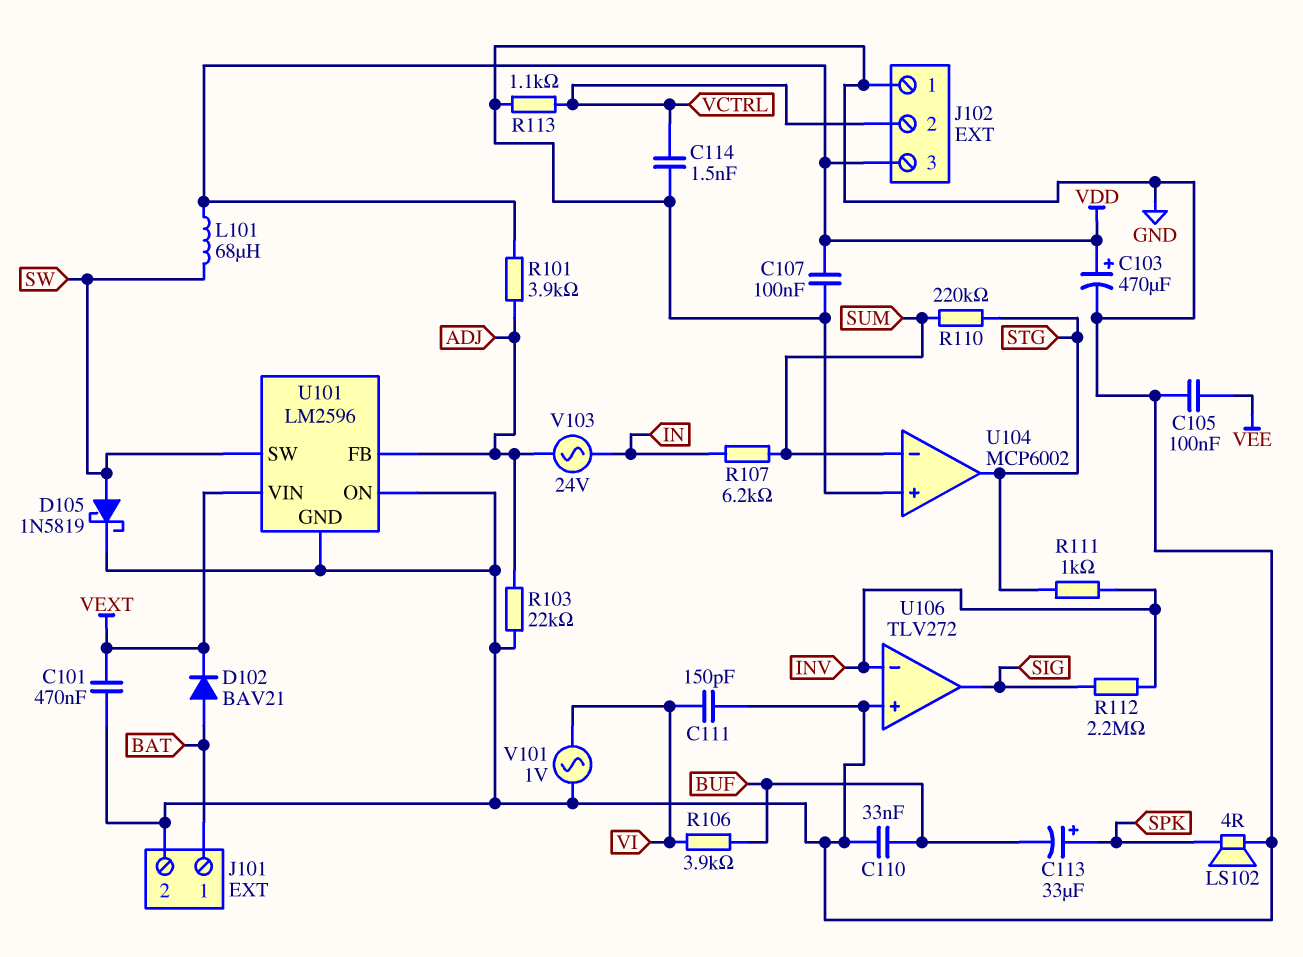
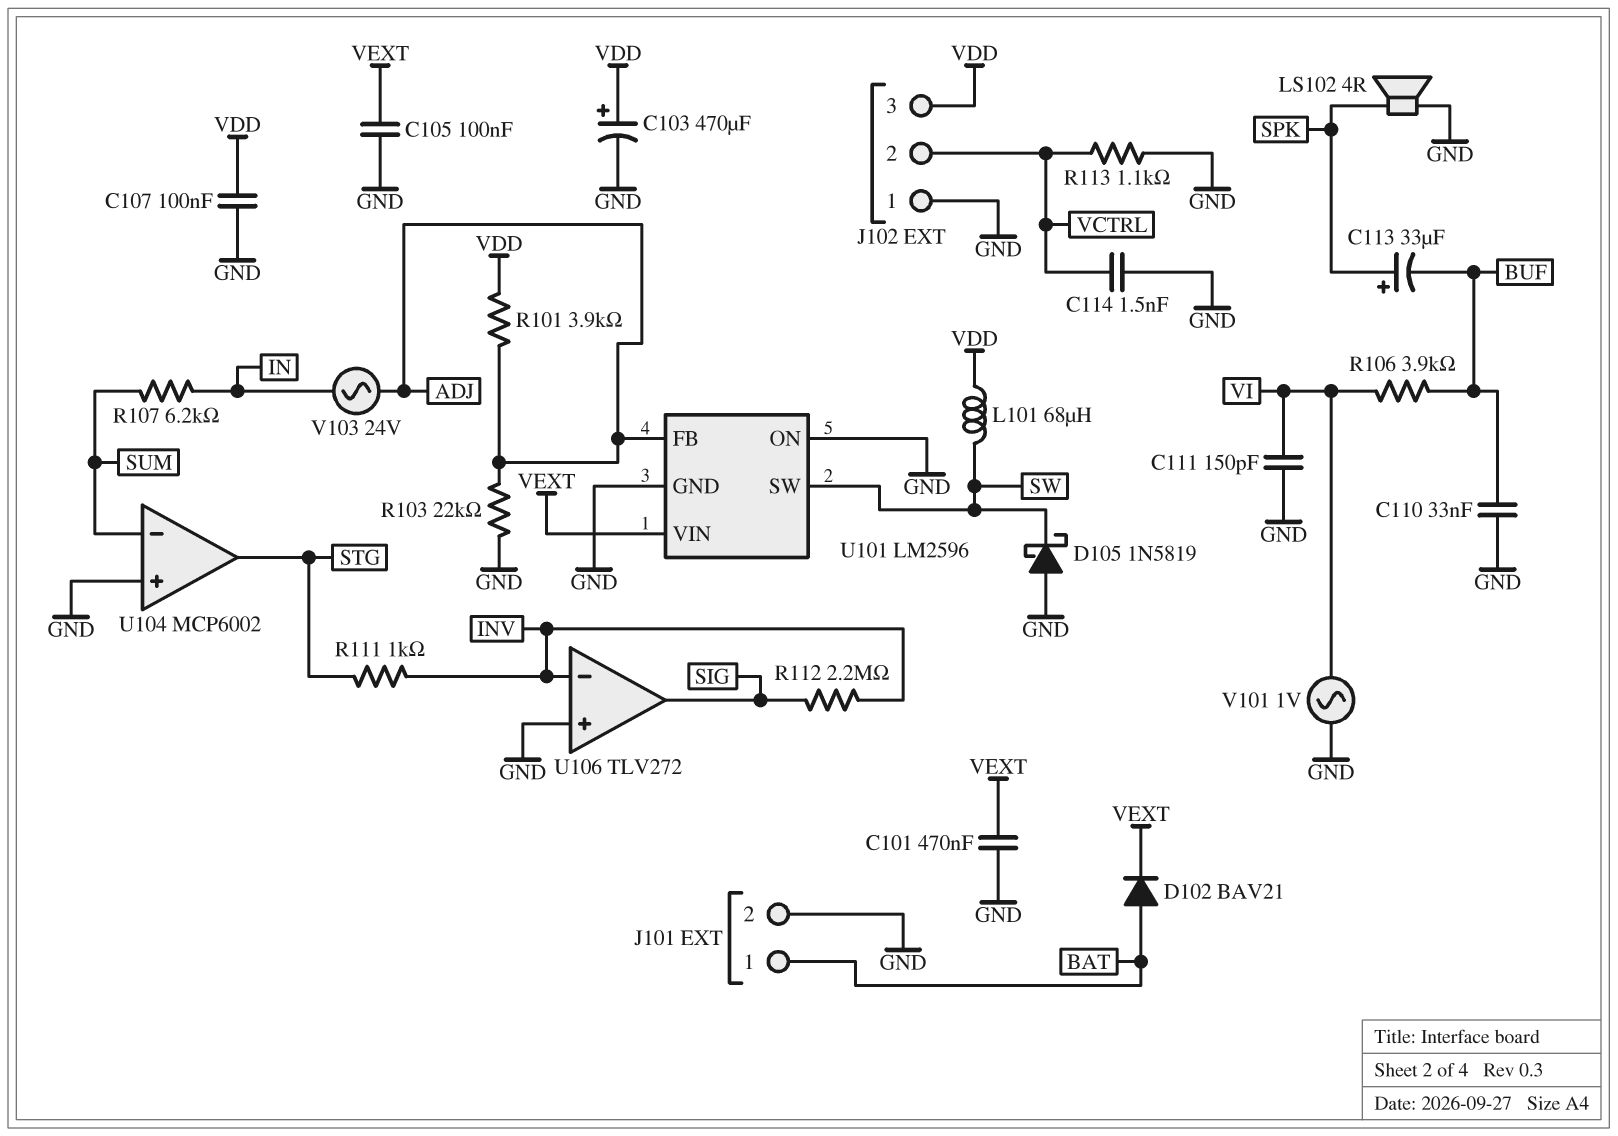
C105: 100nF (GND, VEE) -> 100nF (GND, VEXT)
D105: schottky 1N5819 (A SW, K GND) -> schottky 1N5819 (A GND, K SW)
R110: 220k (STG, SUM) -> none

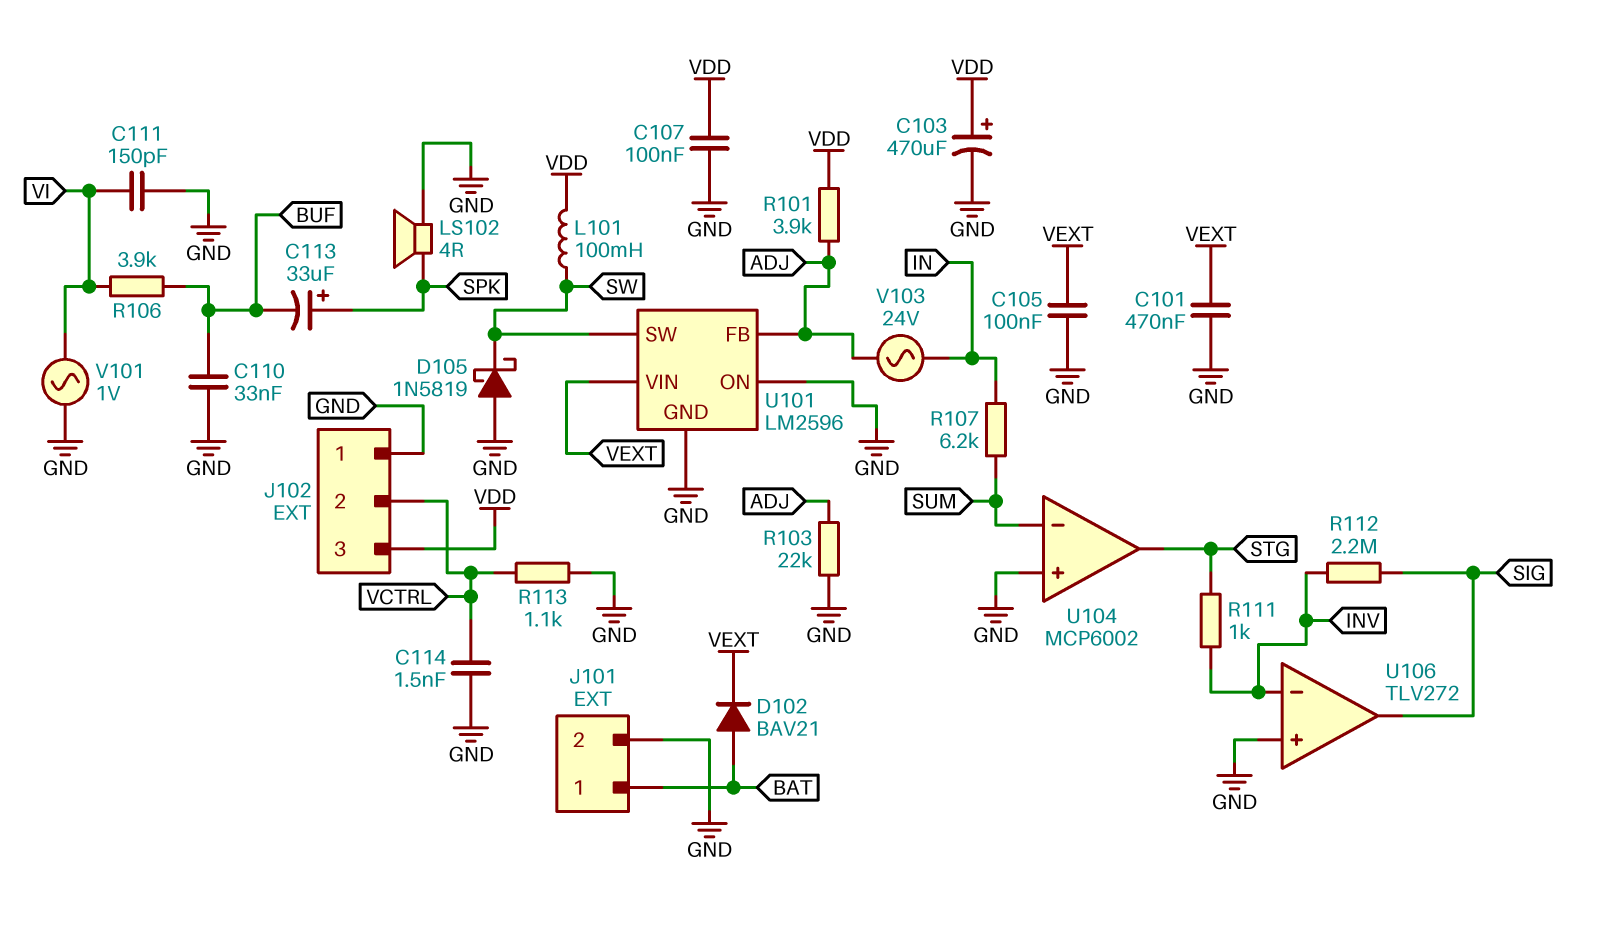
L101: 68uH (SW, VDD) -> 100mH (SW, VDD)

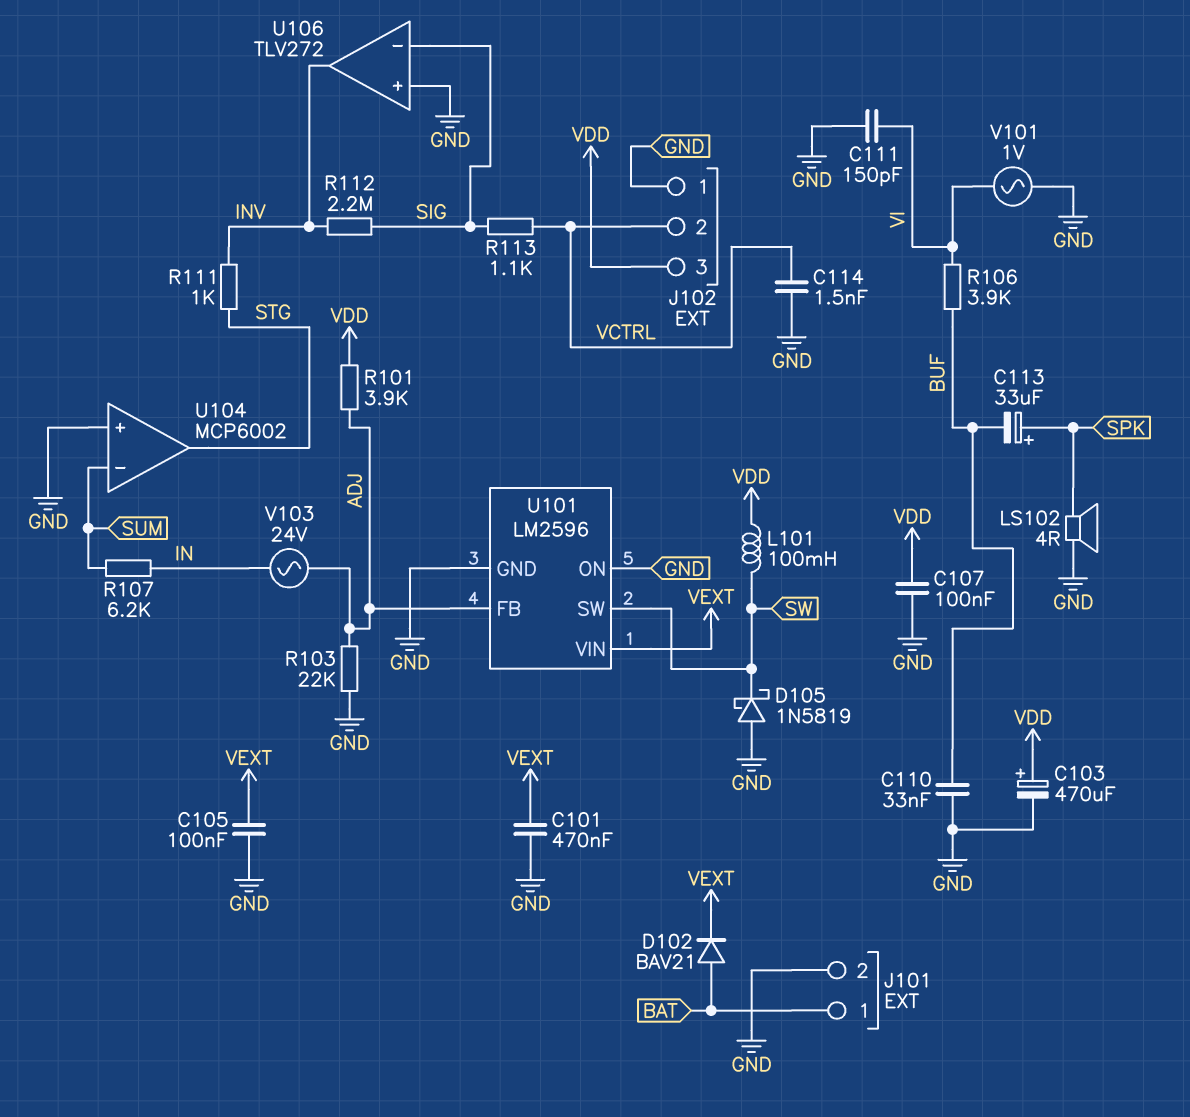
R113: 1.1k (GND, VCTRL) -> 1.1k (SIG, VCTRL)
U106 pin in-: INV -> SIG
U106 pin out: SIG -> INV

